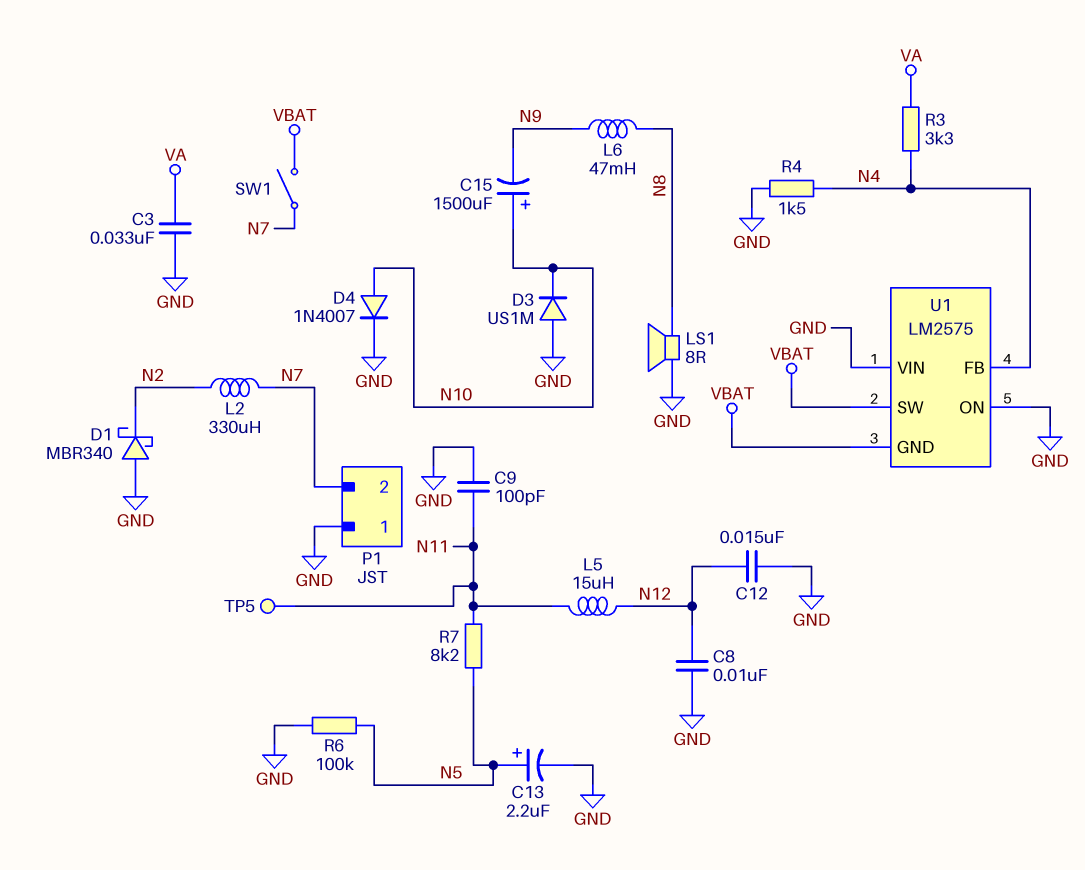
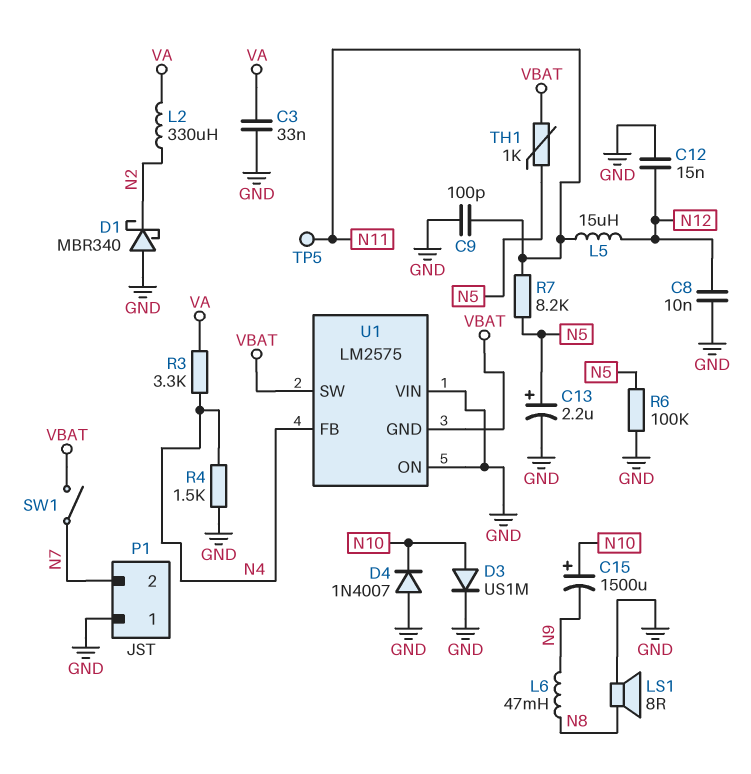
D3: diode US1M (A GND, K N10) -> diode US1M (A N10, K GND)
D4: diode 1N4007 (A N10, K GND) -> diode 1N4007 (A GND, K N10)
L2: 330uH (N2, N7) -> 330uH (N2, VA)
TH1: none -> 1k (N5, VBAT)

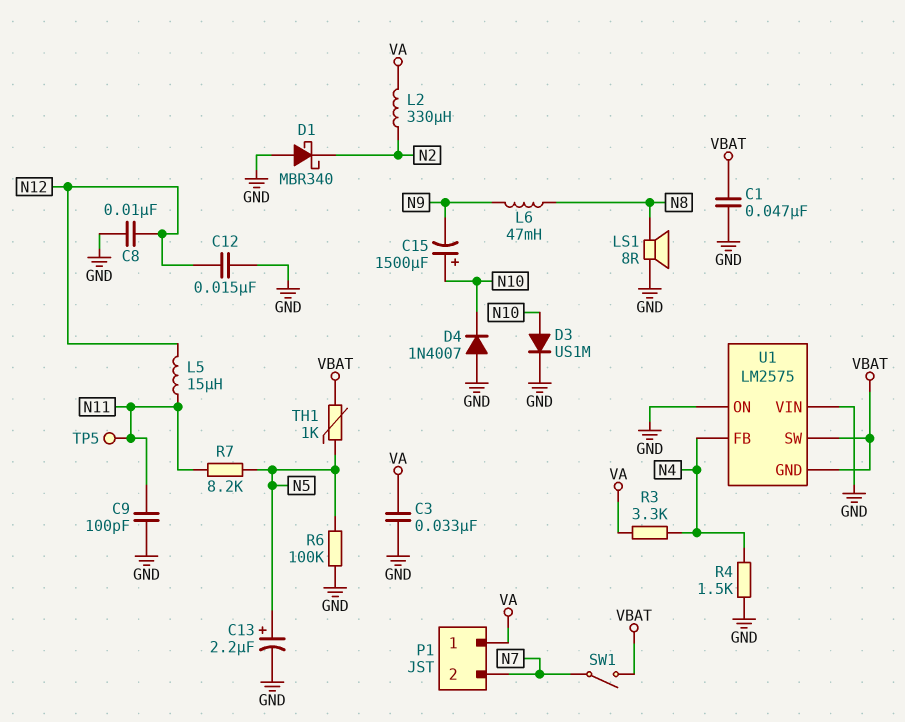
C1: none -> 47nF (GND, VBAT)
P1 pin 1: GND -> VA

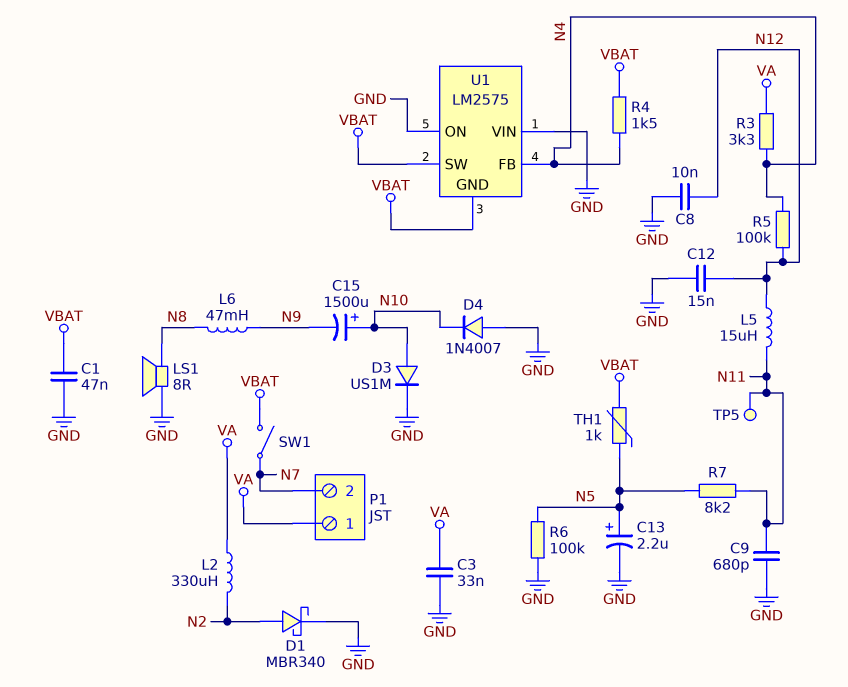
C9: 100pF (GND, N11) -> 680pF (GND, N11)
D1: schottky MBR340 (A GND, K N2) -> schottky MBR340 (A N2, K GND)
R4: 1.5k (GND, N4) -> 1.5k (N4, VBAT)
R5: none -> 100k (N4, N12)

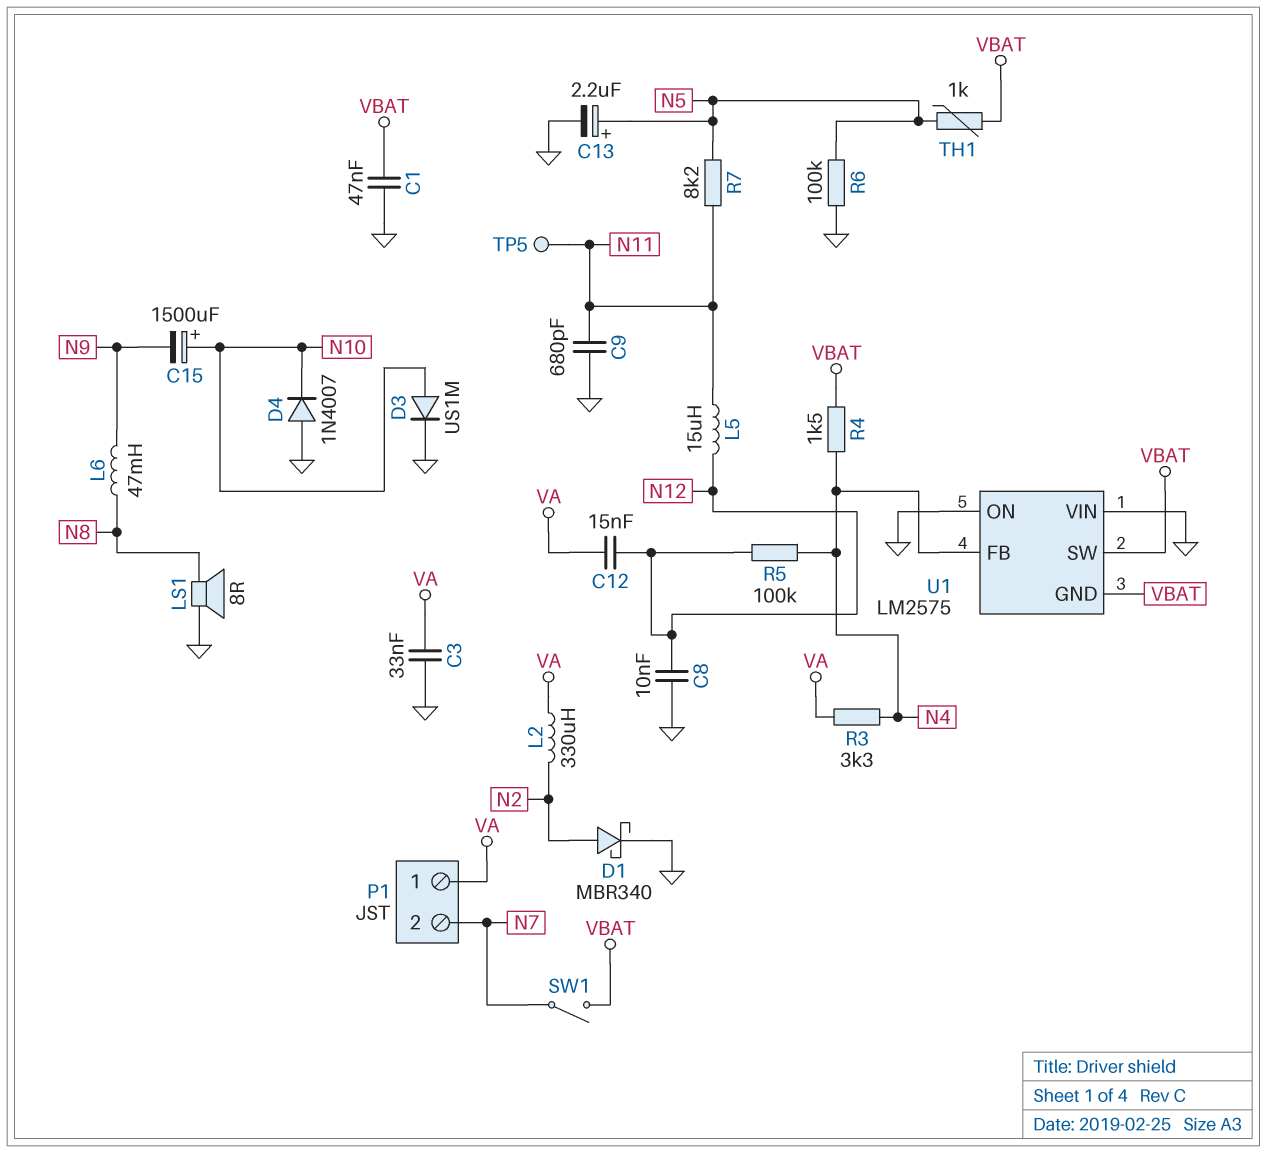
C12: 15nF (GND, N12) -> 15nF (N12, VA)

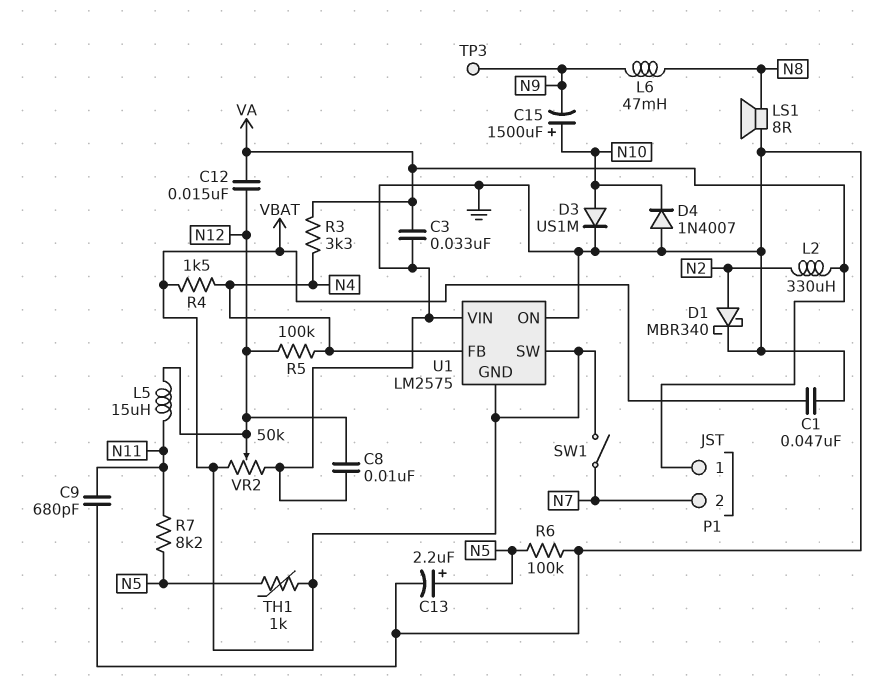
TP3: none -> test point (N9)
TP5: test point (N11) -> none
VR2: none -> 50k (GND, VBAT, wiper N12)

